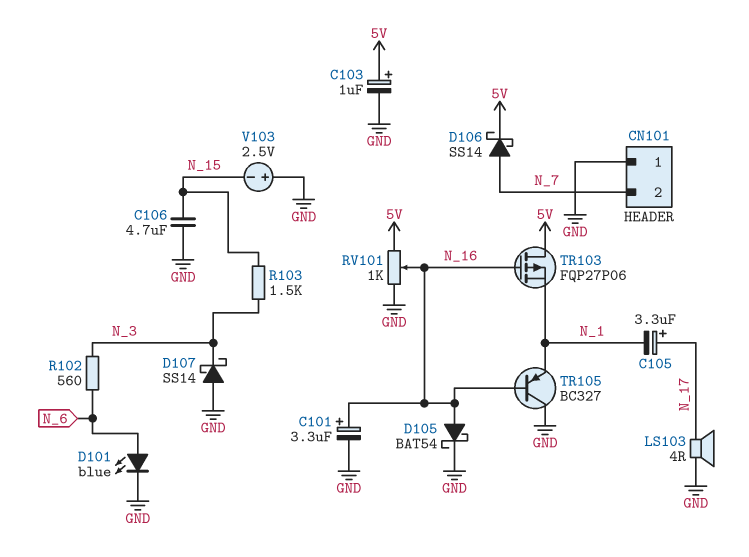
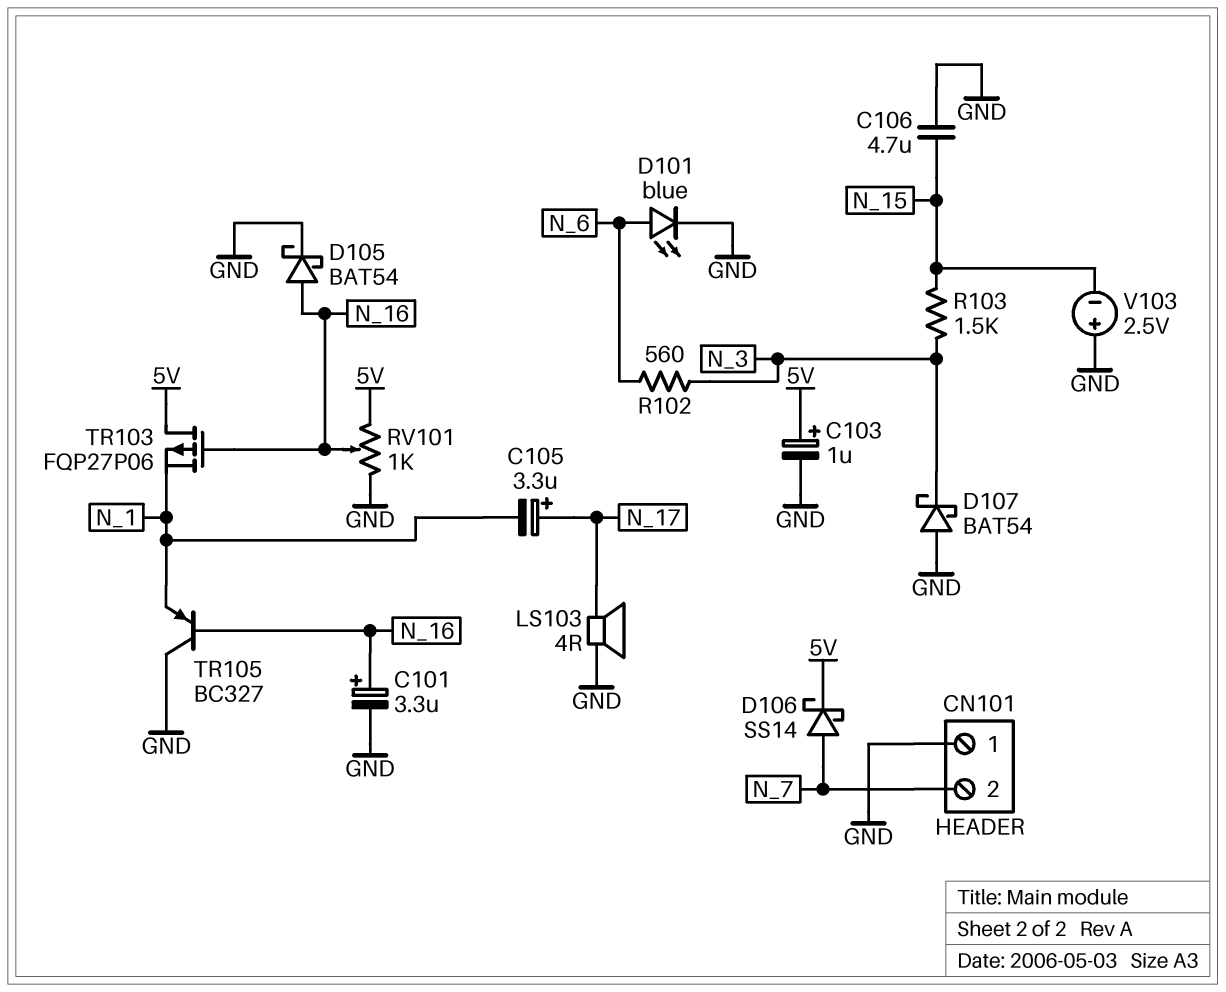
D107: schottky SS14 (A GND, K N_3) -> schottky BAT54 (A GND, K N_3)

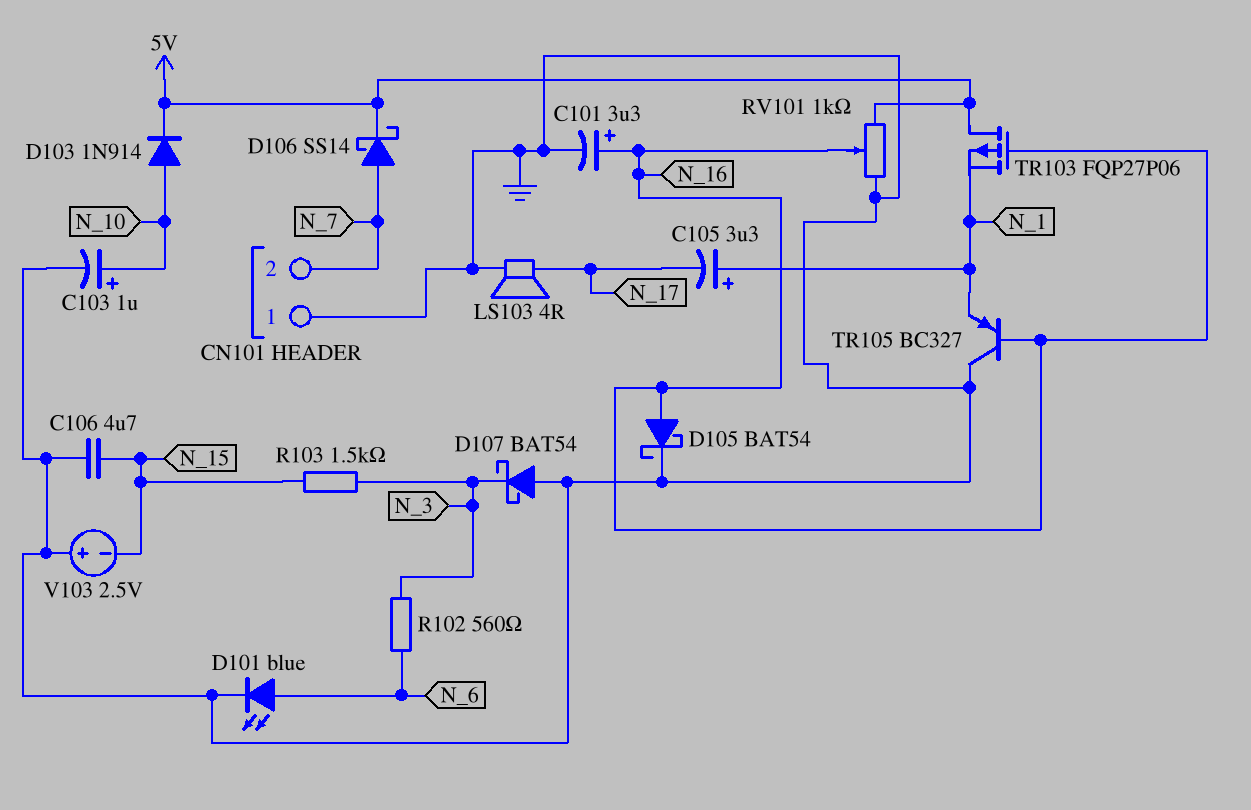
C103: 1uF (plus 5V, minus GND) -> 1uF (plus N_10, minus GND)
C105: 3.3uF (plus N_17, minus N_1) -> 3.3uF (plus N_1, minus N_17)
D103: none -> diode 1N914 (A N_10, K 5V)

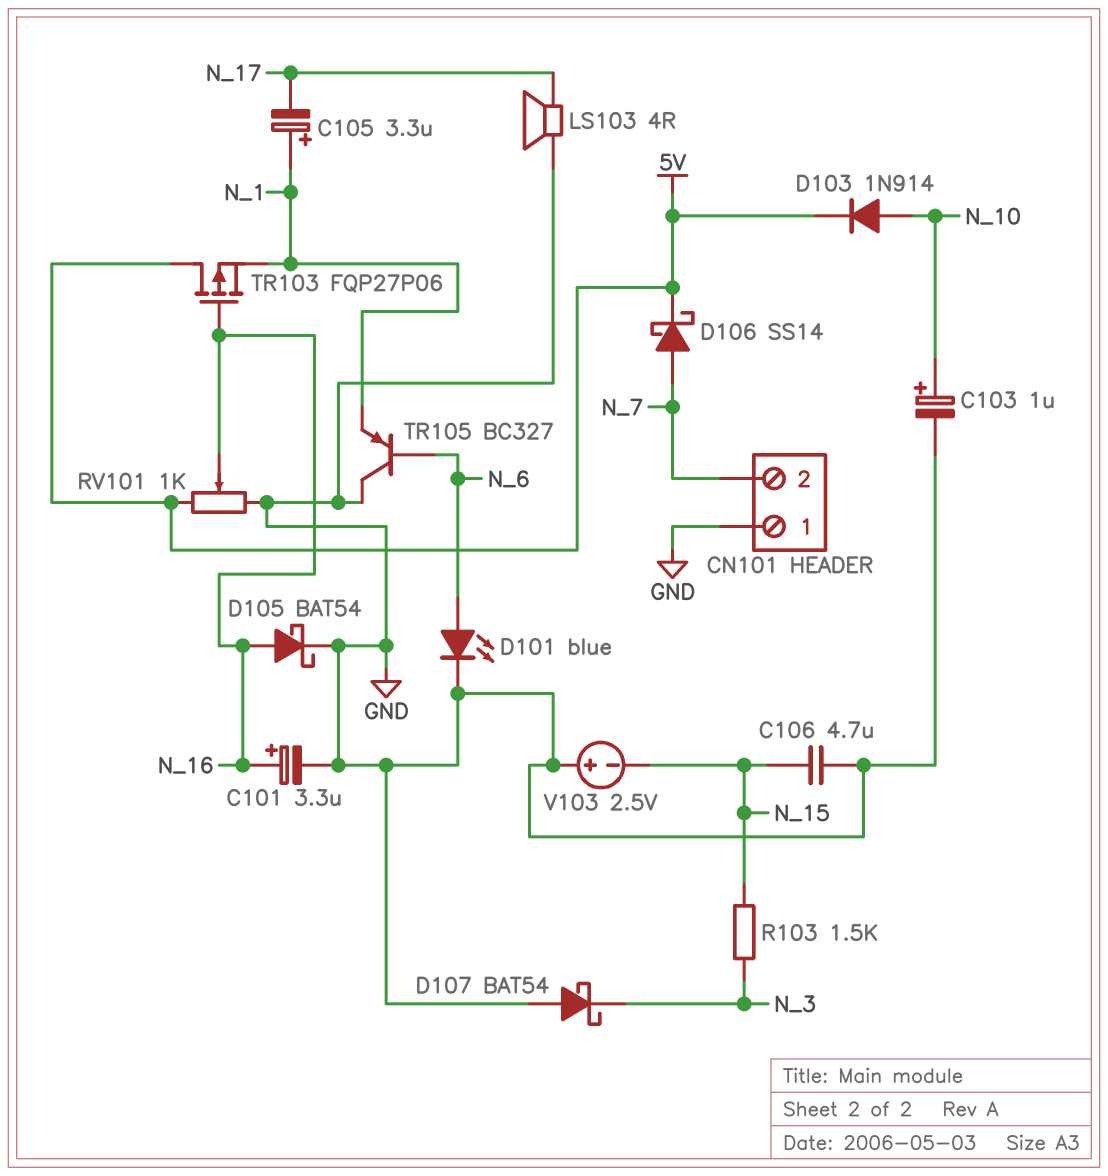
R102: 560 (N_3, N_6) -> none
TR105: PNP BC327 (B N_16, C GND, E N_1) -> PNP BC327 (B N_6, C GND, E N_1)

